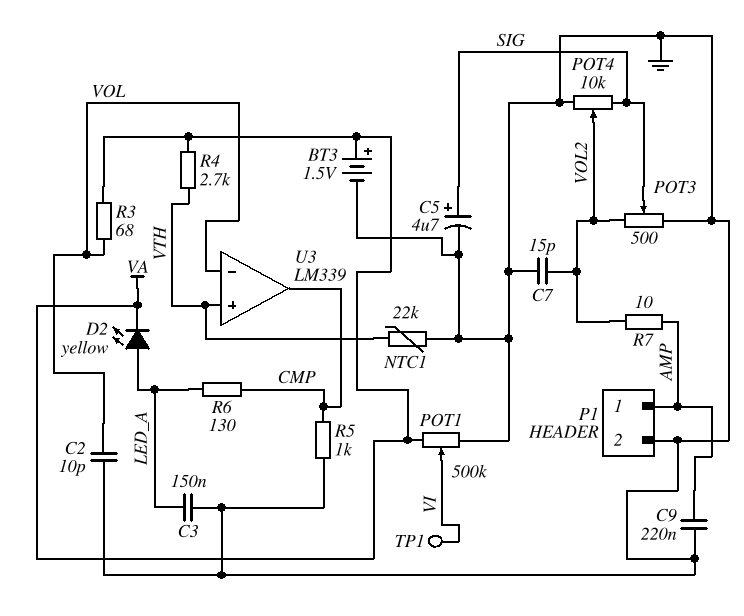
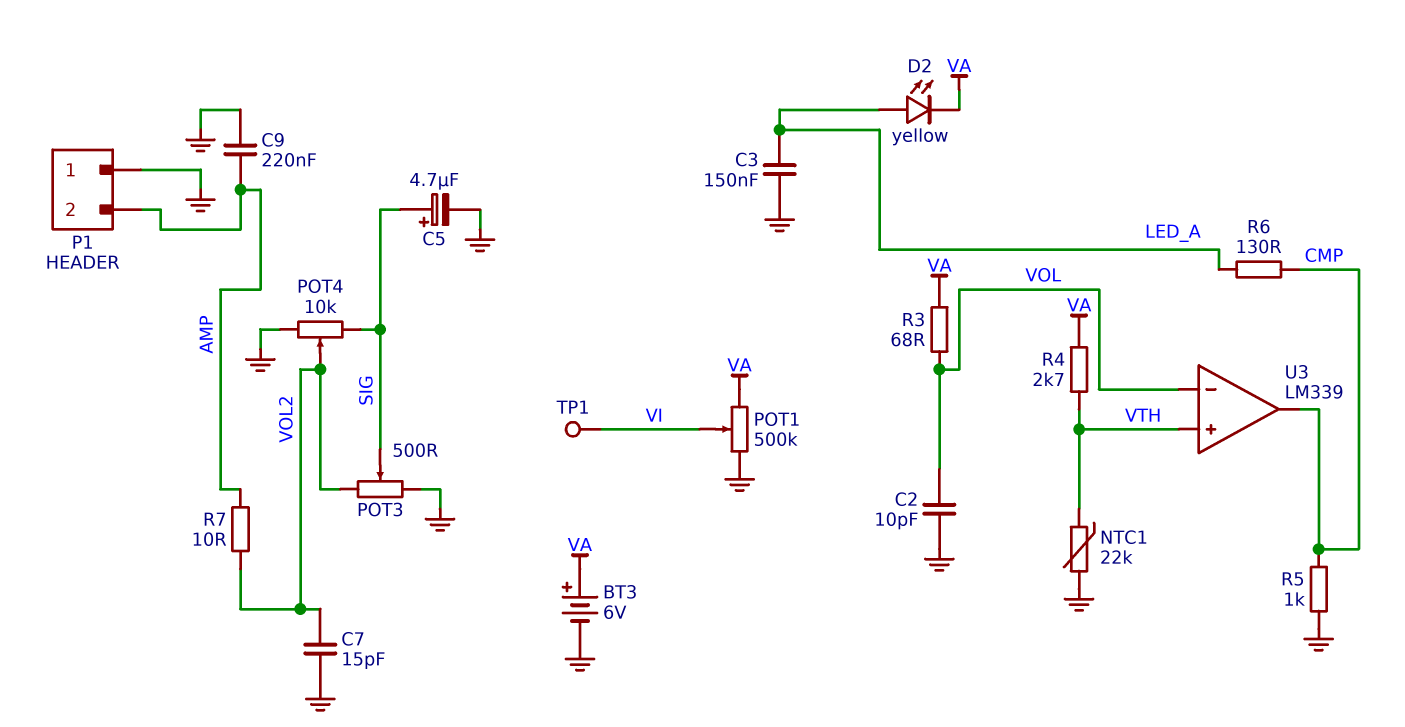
BT3: 1.5V (plus VA, minus GND) -> 6V (plus VA, minus GND)
P1 pin 1: AMP -> GND
P1 pin 2: GND -> AMP

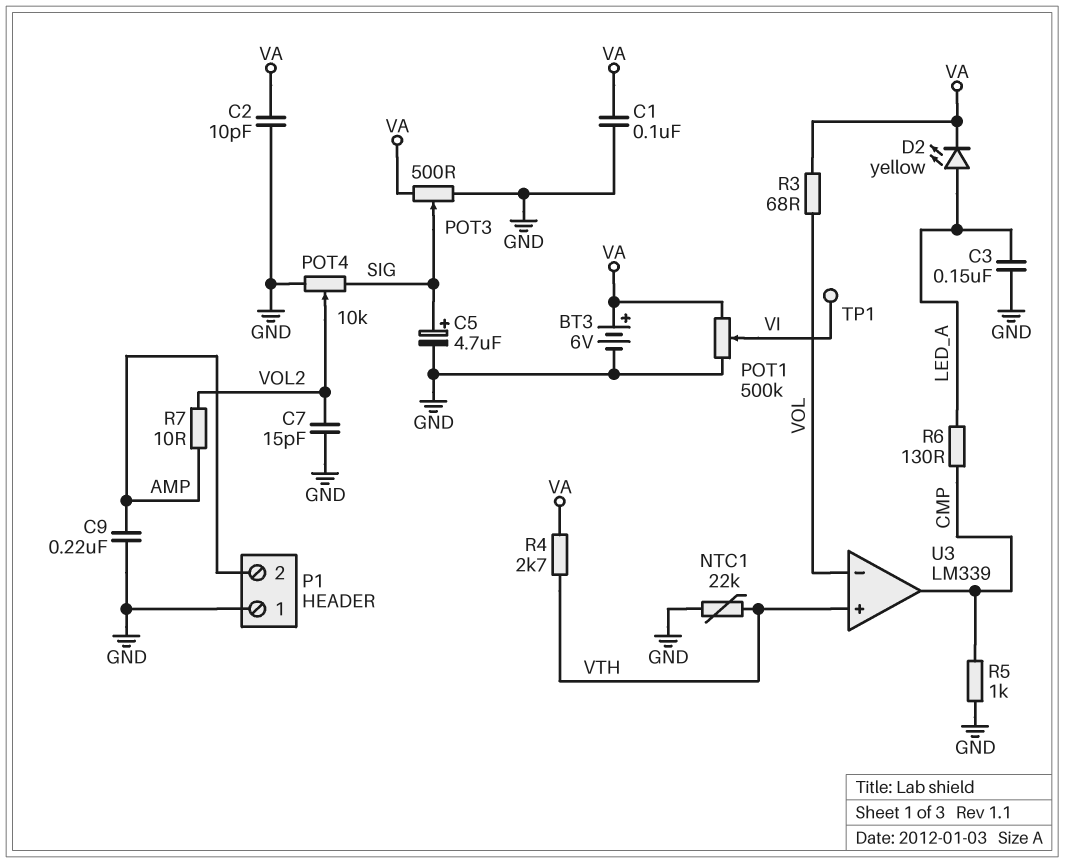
C1: none -> 100nF (GND, VA)
C2: 10pF (GND, VOL) -> 10pF (GND, VA)
POT3: 500 (GND, VOL2, wiper SIG) -> 500 (GND, VA, wiper SIG)

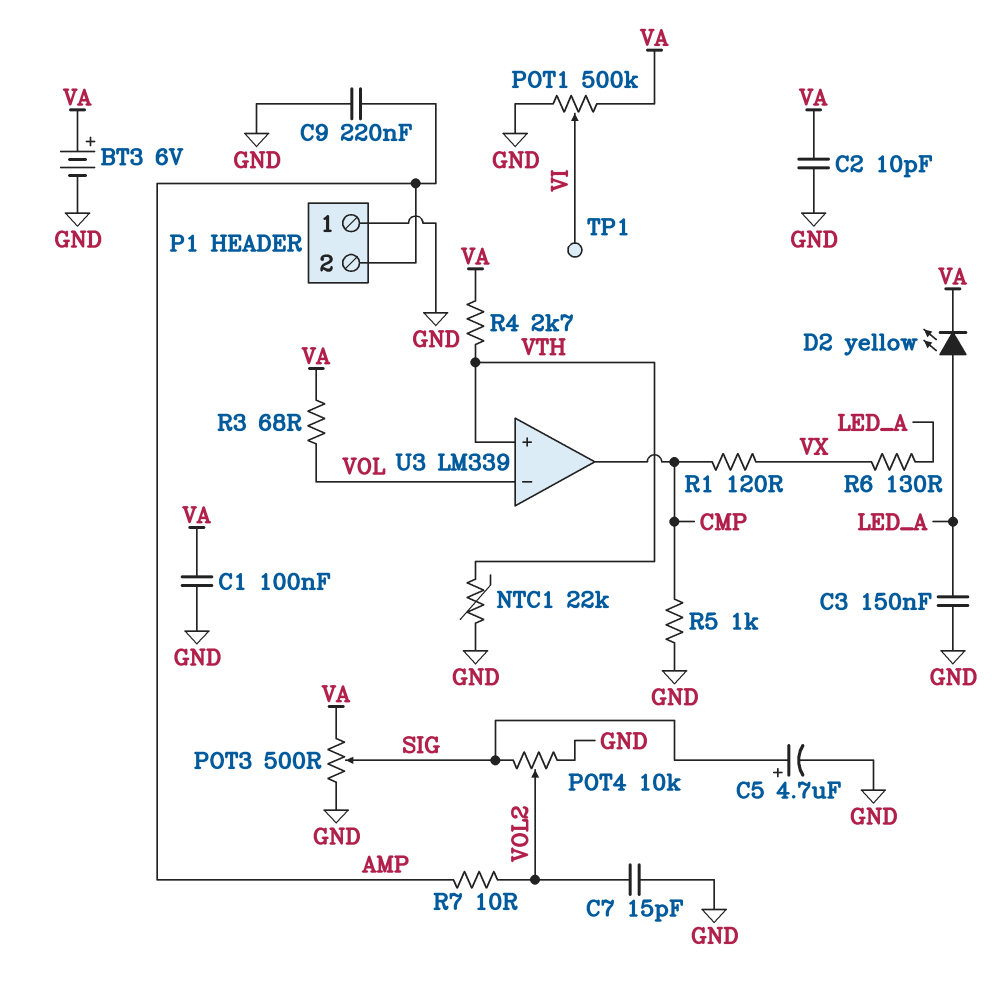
R1: none -> 120 (CMP, VX)
R6: 130 (CMP, LED_A) -> 130 (LED_A, VX)

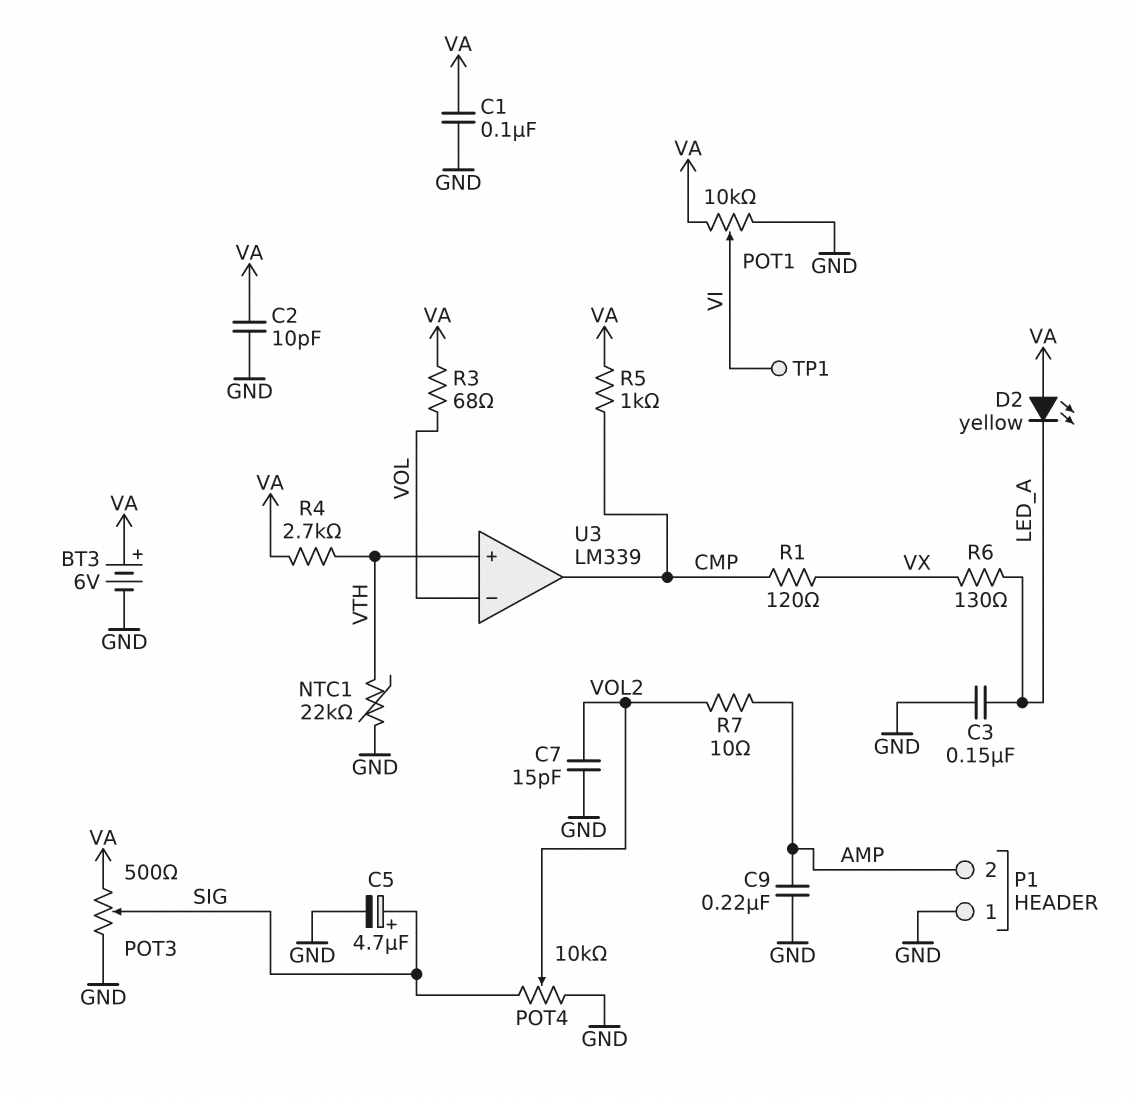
D2: LED yellow (A LED_A, K VA) -> LED yellow (A VA, K LED_A)
POT1: 500k (GND, VA, wiper VI) -> 10k (GND, VA, wiper VI)
R5: 1k (CMP, GND) -> 1k (CMP, VA)

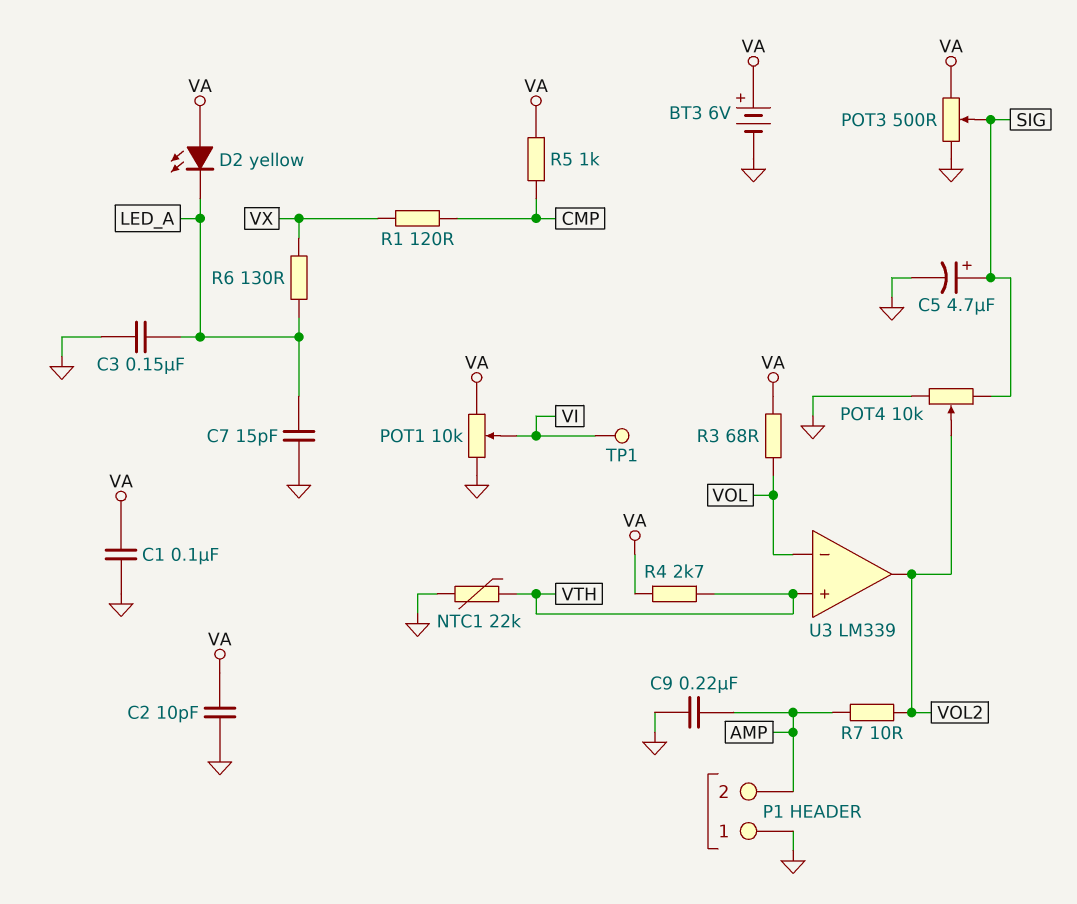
C7: 15pF (GND, VOL2) -> 15pF (GND, LED_A)
U3 pin out: CMP -> VOL2

